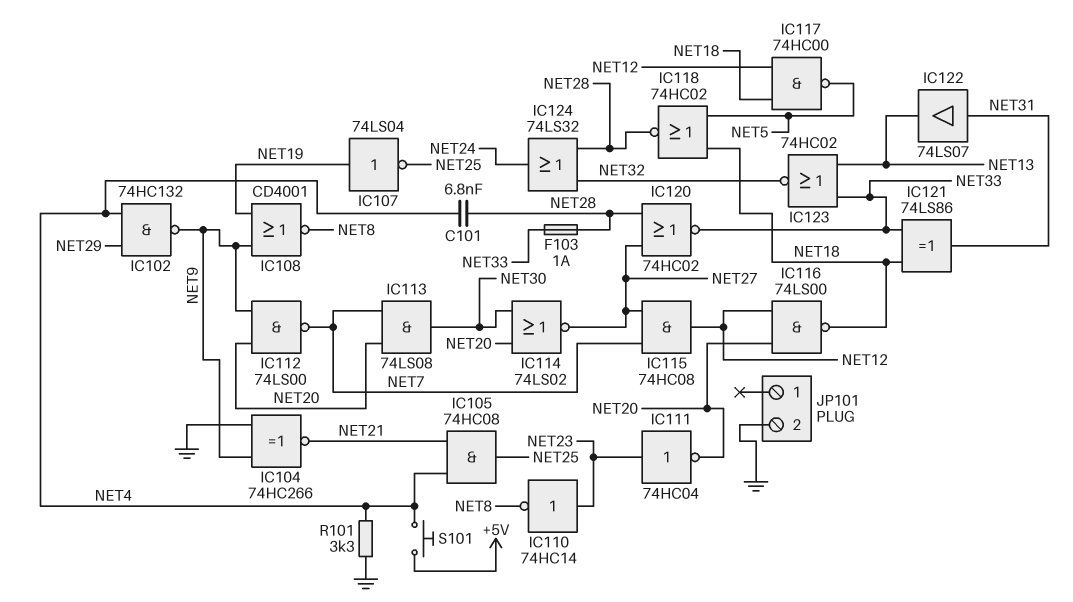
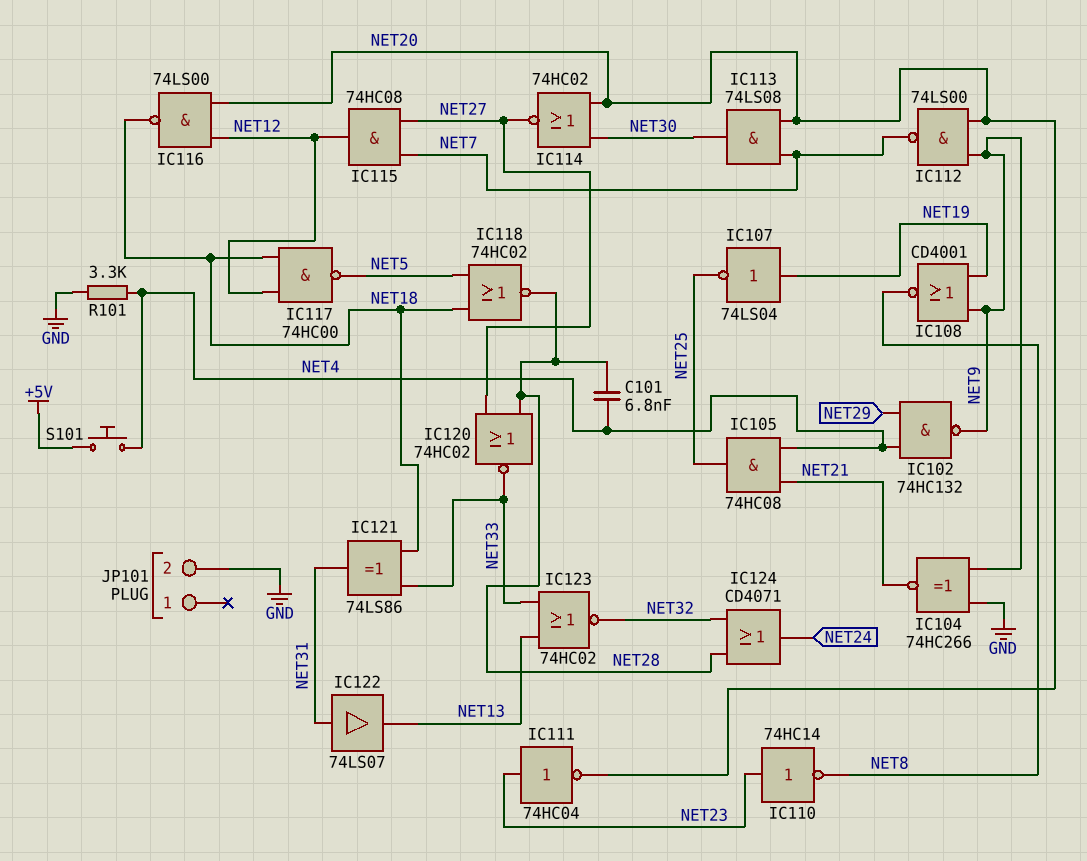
F103: 1A (NET28, NET33) -> none
IC114: NOR 74LS02 (in NET20, in NET30, out NET27) -> NOR 74HC02 (in NET20, in NET30, out NET27)
IC124: OR 74LS32 (in NET28, in NET32, out NET24) -> OR CD4071 (in NET28, in NET32, out NET24)

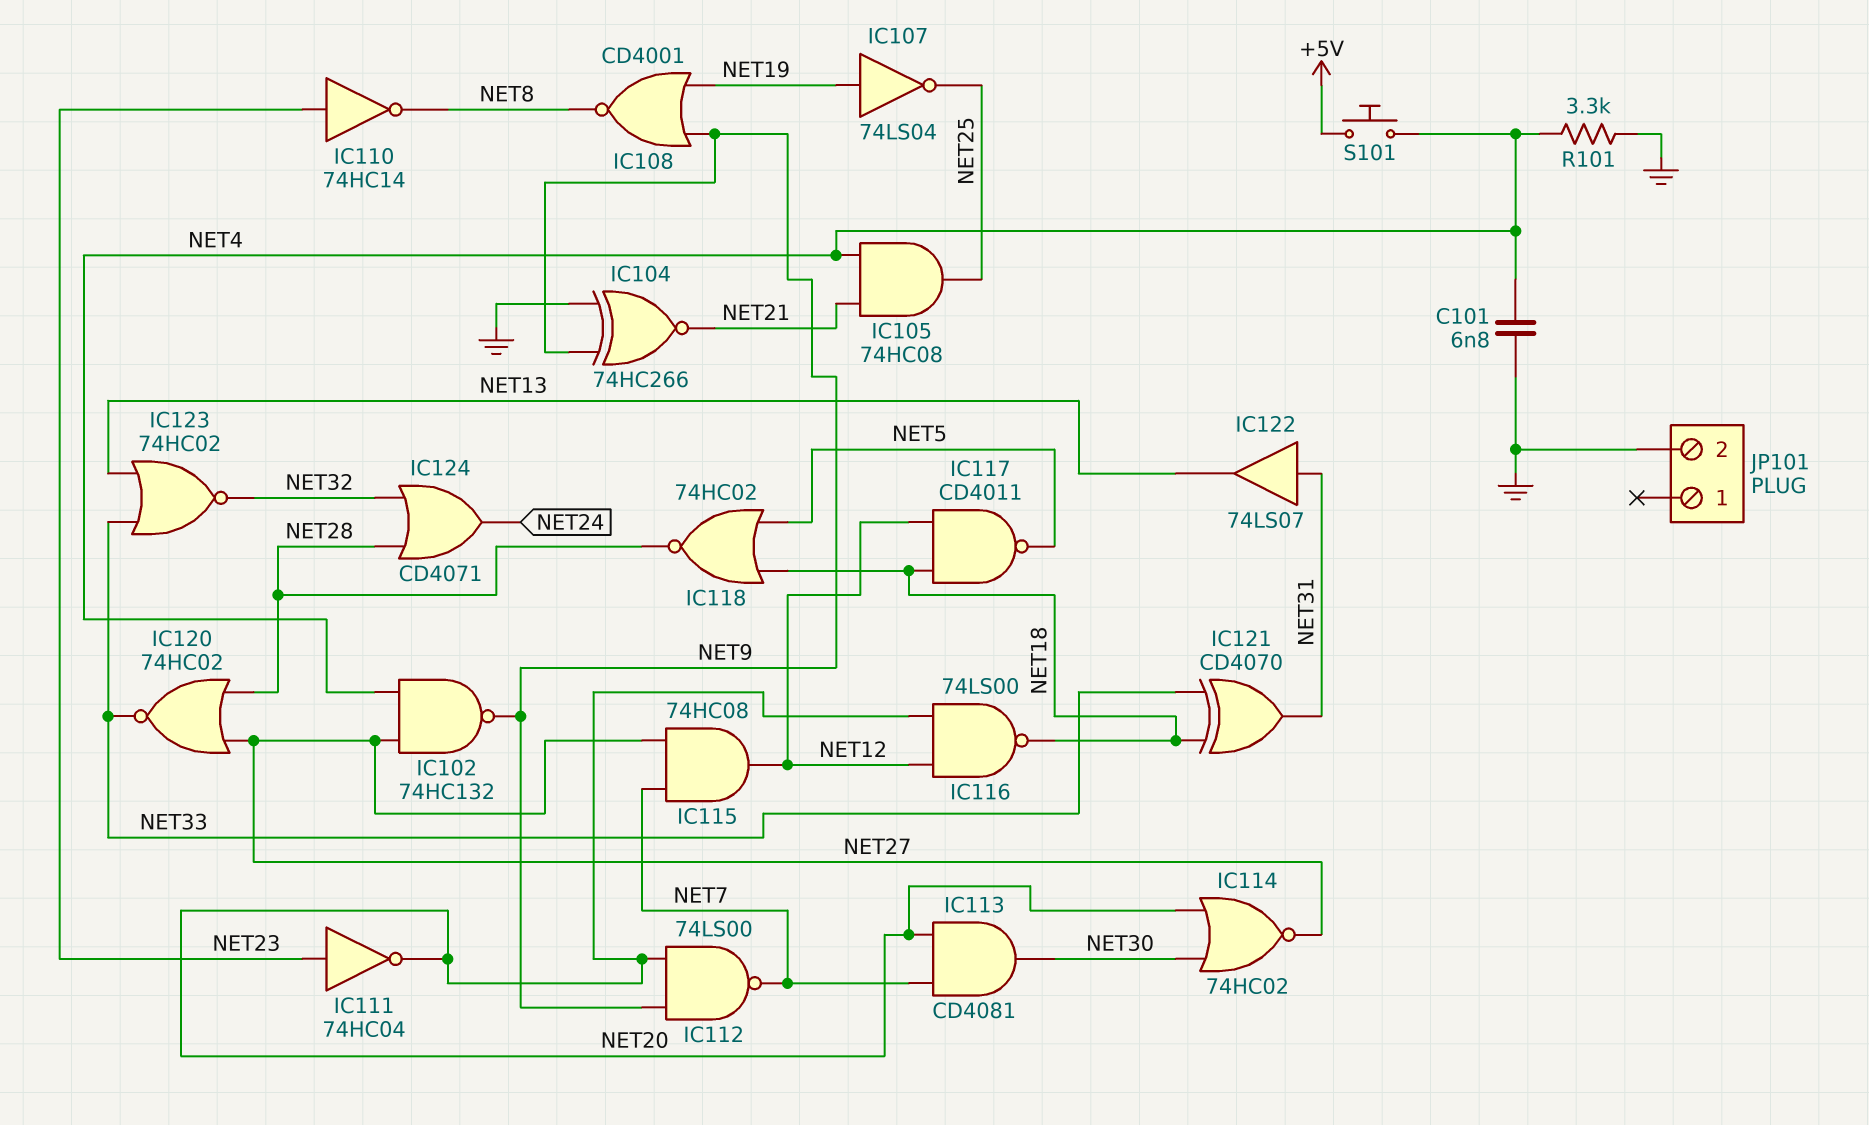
C101: 6.8nF (NET4, NET28) -> 6.8nF (GND, NET4)
IC102: NAND 74HC132 (in NET4, in NET29, out NET9) -> NAND 74HC132 (in NET4, in NET27, out NET9)
IC113: AND 74LS08 (in NET7, in NET20, out NET30) -> AND CD4081 (in NET7, in NET20, out NET30)
IC117: NAND 74HC00 (in NET12, in NET18, out NET5) -> NAND CD4011 (in NET12, in NET18, out NET5)
IC121: XOR 74LS86 (in NET18, in NET33, out NET31) -> XOR CD4070 (in NET18, in NET33, out NET31)

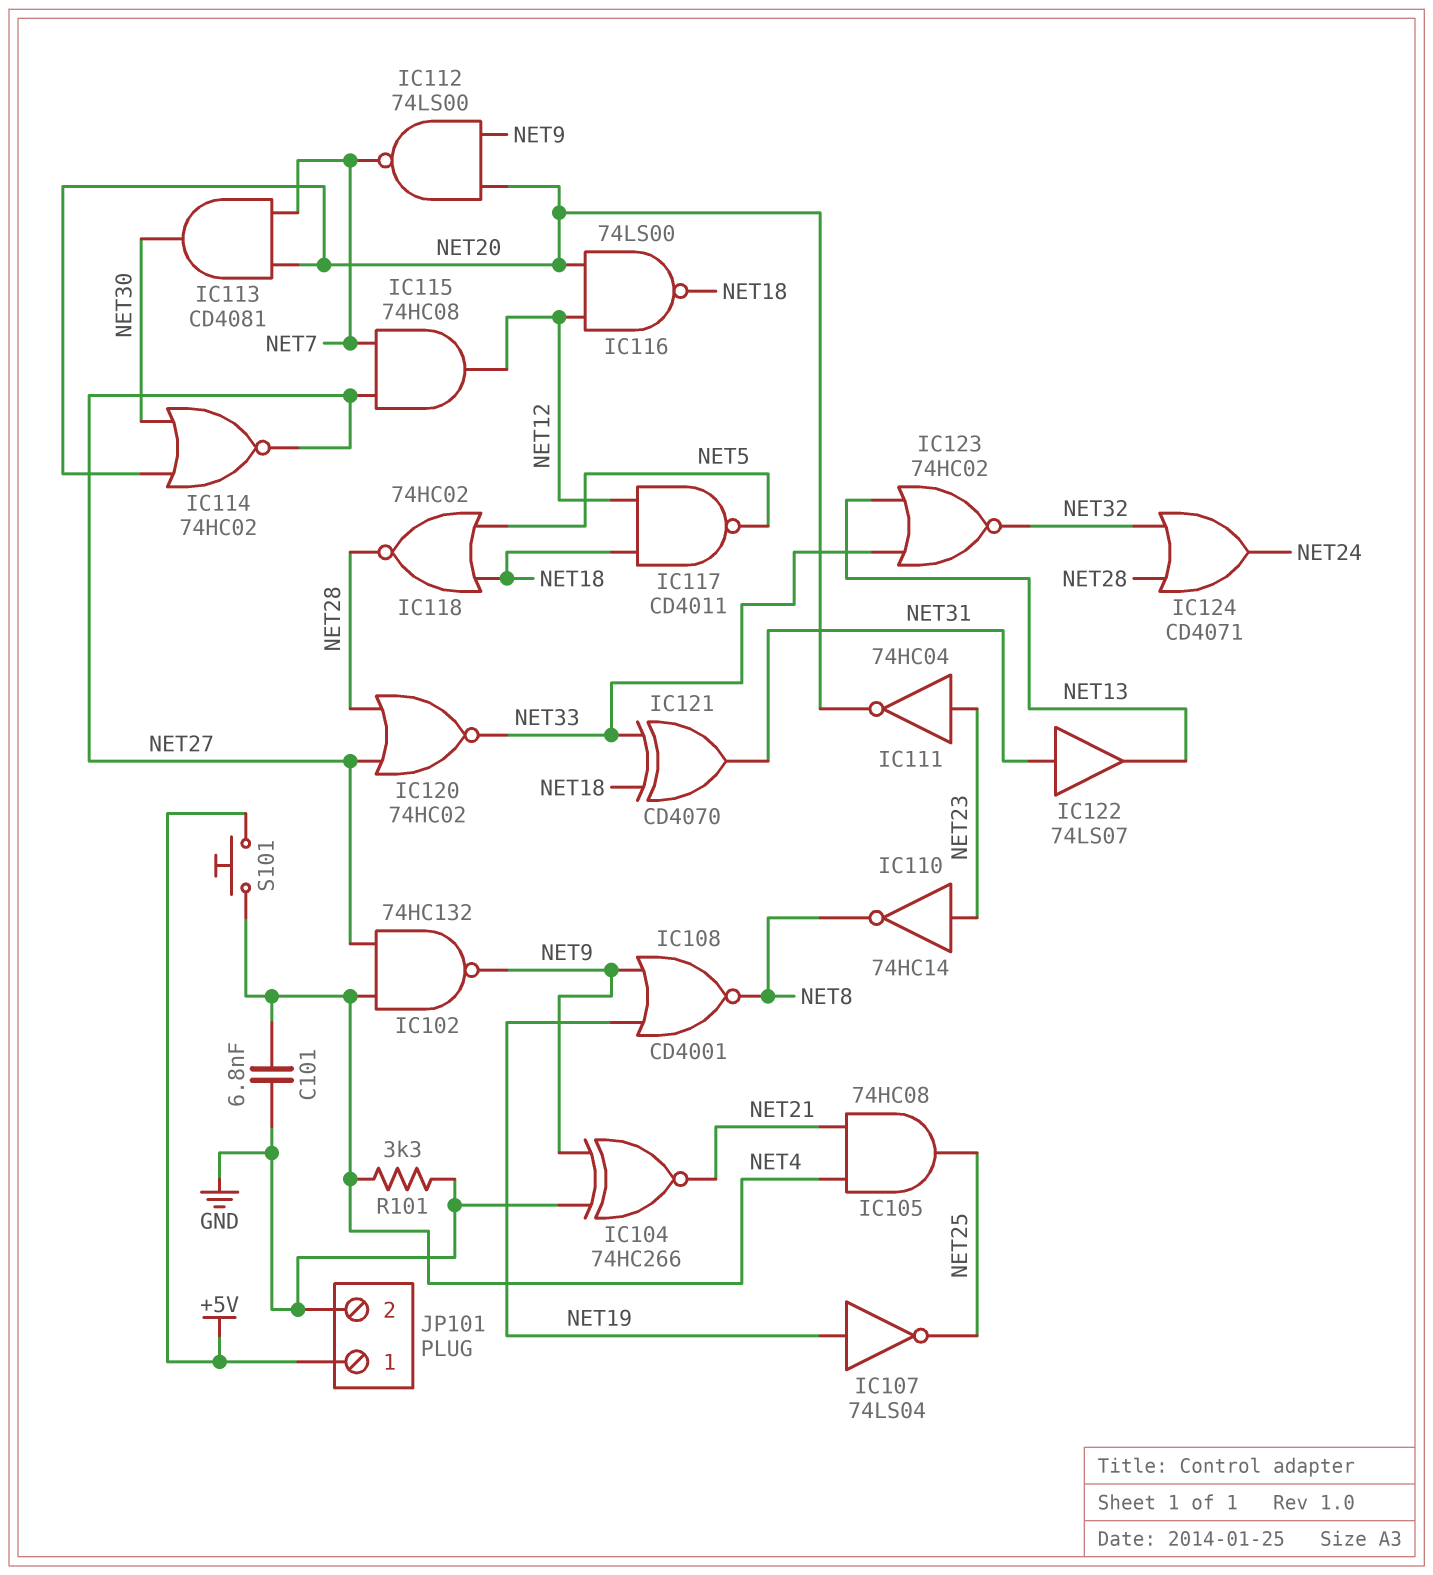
JP101 pin 1: none -> +5V

